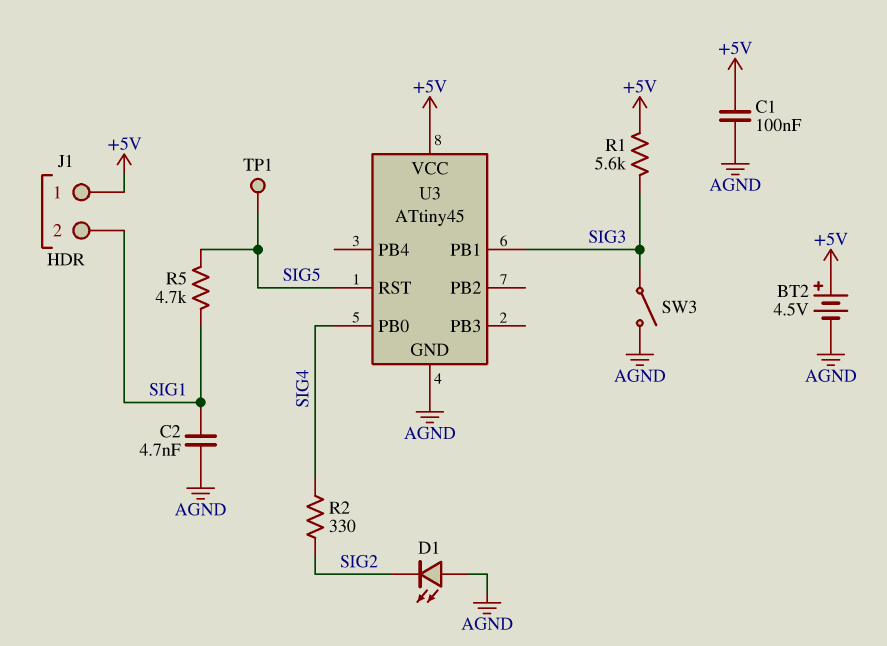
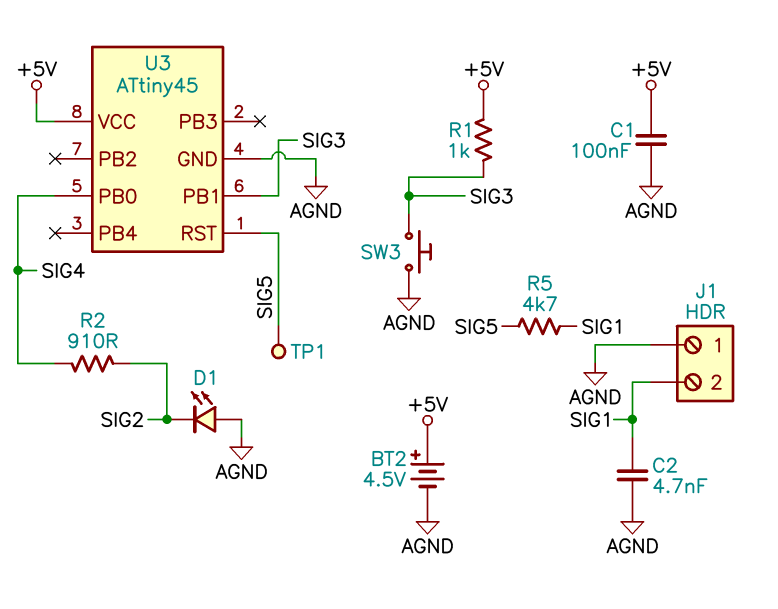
J1 pin 1: +5V -> AGND
R1: 5.6k (+5V, SIG3) -> 1k (+5V, SIG3)
R2: 330 (SIG2, SIG4) -> 910 (SIG2, SIG4)
SW3: switch (AGND, SIG3) -> button (AGND, SIG3)

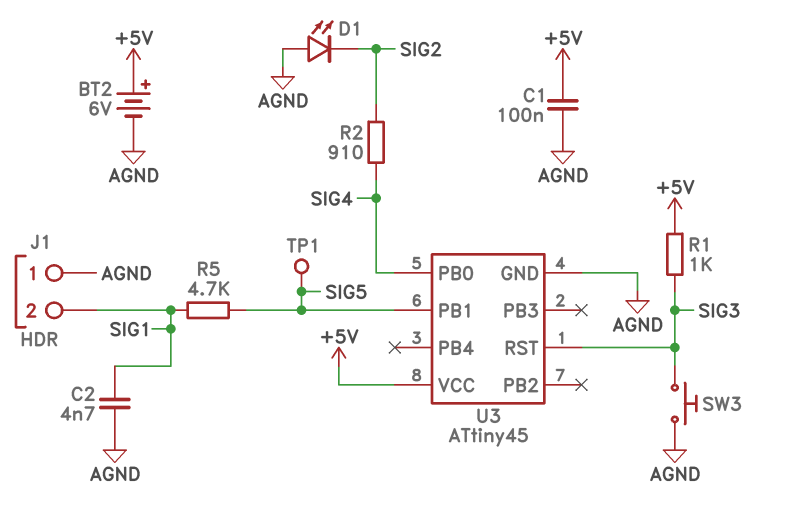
BT2: 4.5V (plus +5V, minus AGND) -> 6V (plus +5V, minus AGND)
U3 pin PB1: SIG3 -> SIG5
U3 pin RST: SIG5 -> SIG3

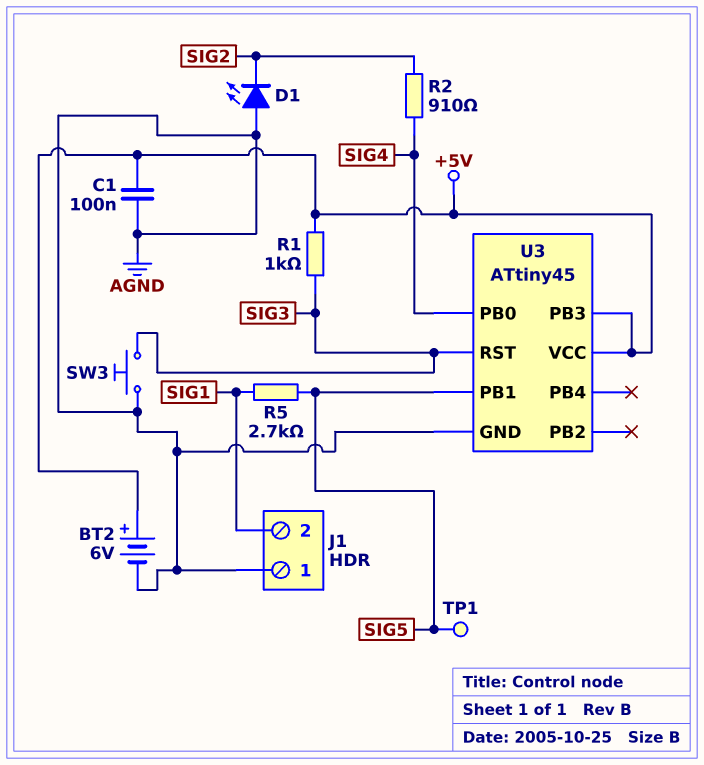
C2: 4.7nF (AGND, SIG1) -> none
R5: 4.7k (SIG1, SIG5) -> 2.7k (SIG1, SIG5)
U3 pin PB3: none -> +5V

